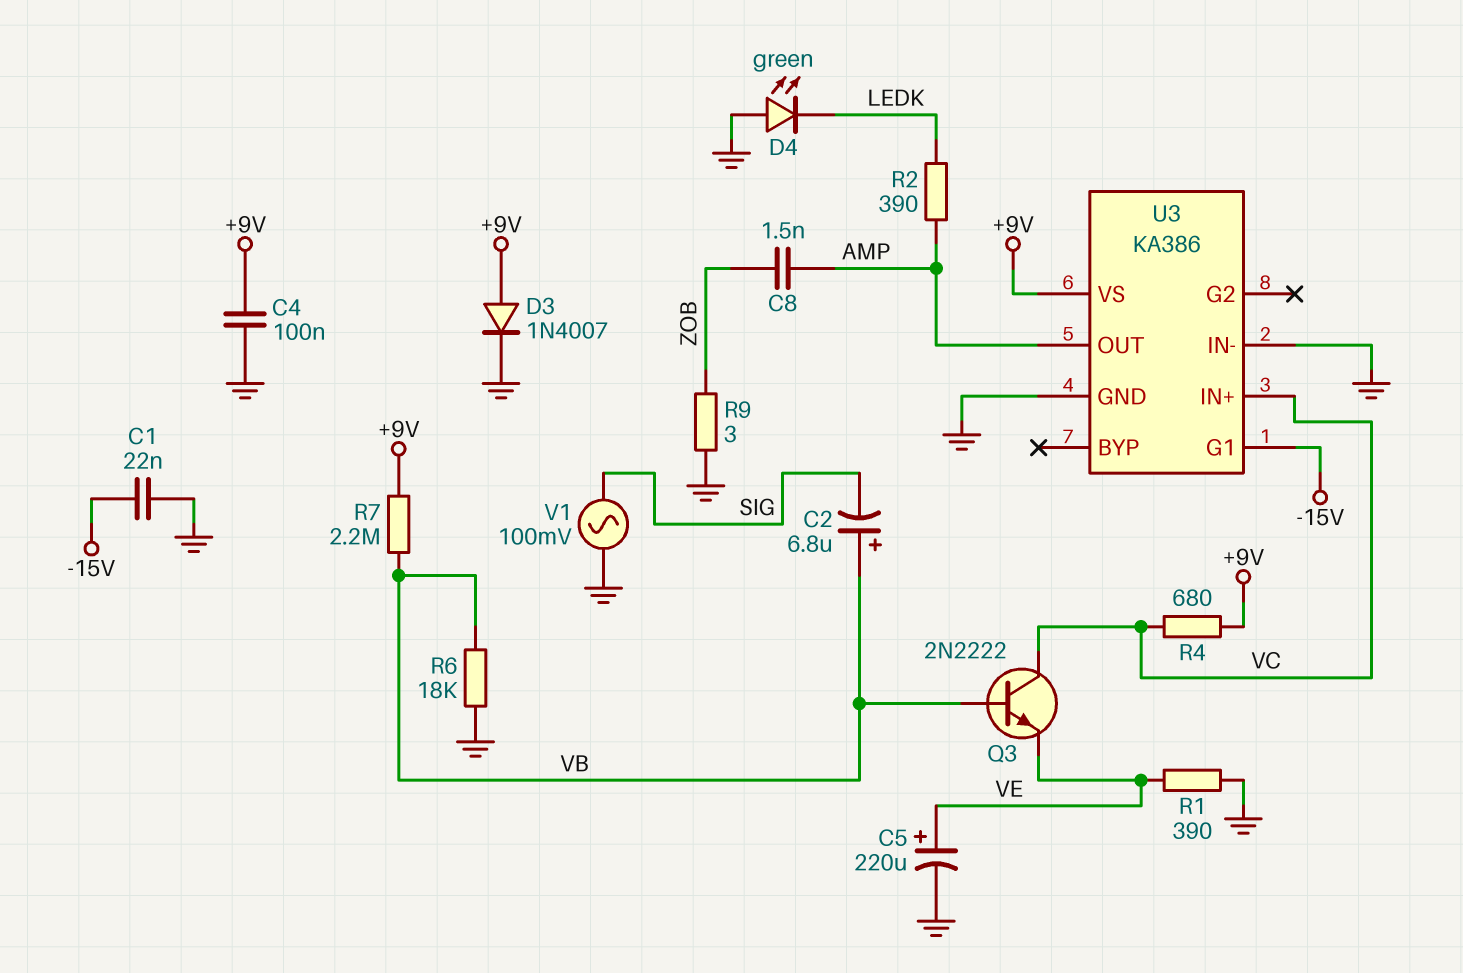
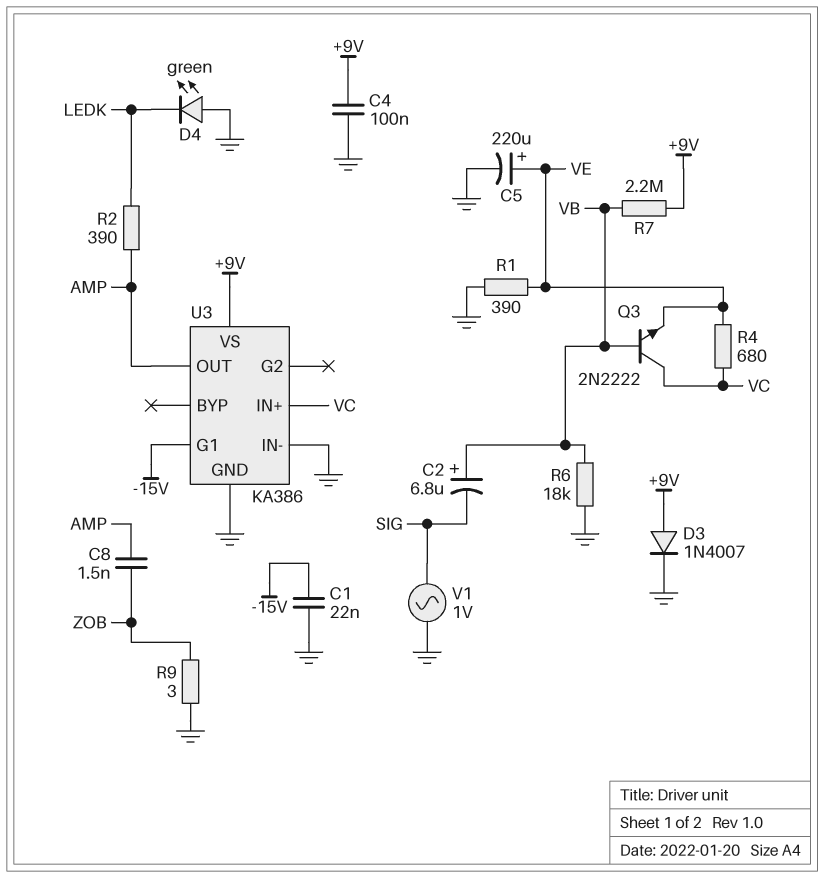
R4: 680 (+9V, VC) -> 680 (VC, VE)
V1: AC 100mV (GND, SIG) -> AC 1V (GND, SIG)

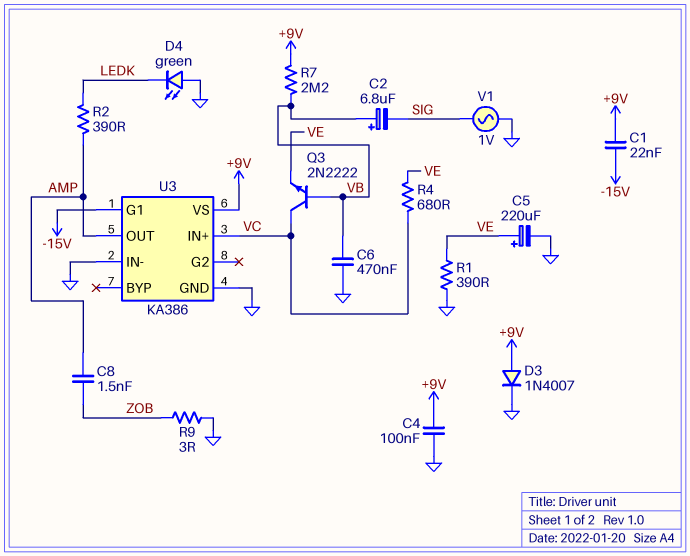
C1: 22nF (-15V, GND) -> 22nF (+9V, -15V)
C6: none -> 470nF (GND, VB)
R6: 18k (GND, VB) -> none

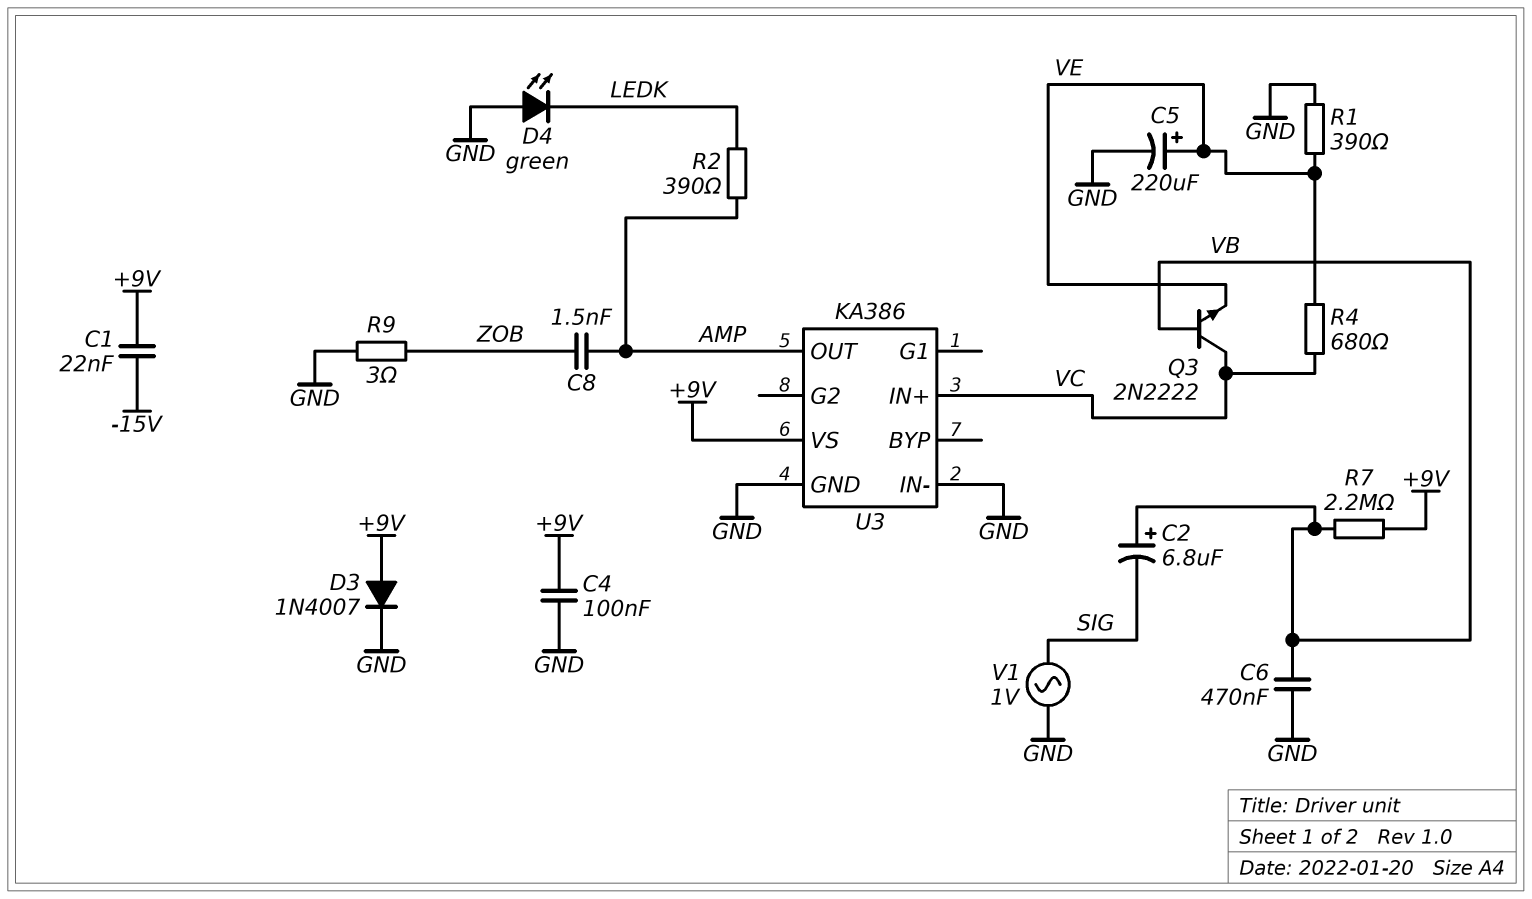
U3 pin G1: -15V -> none

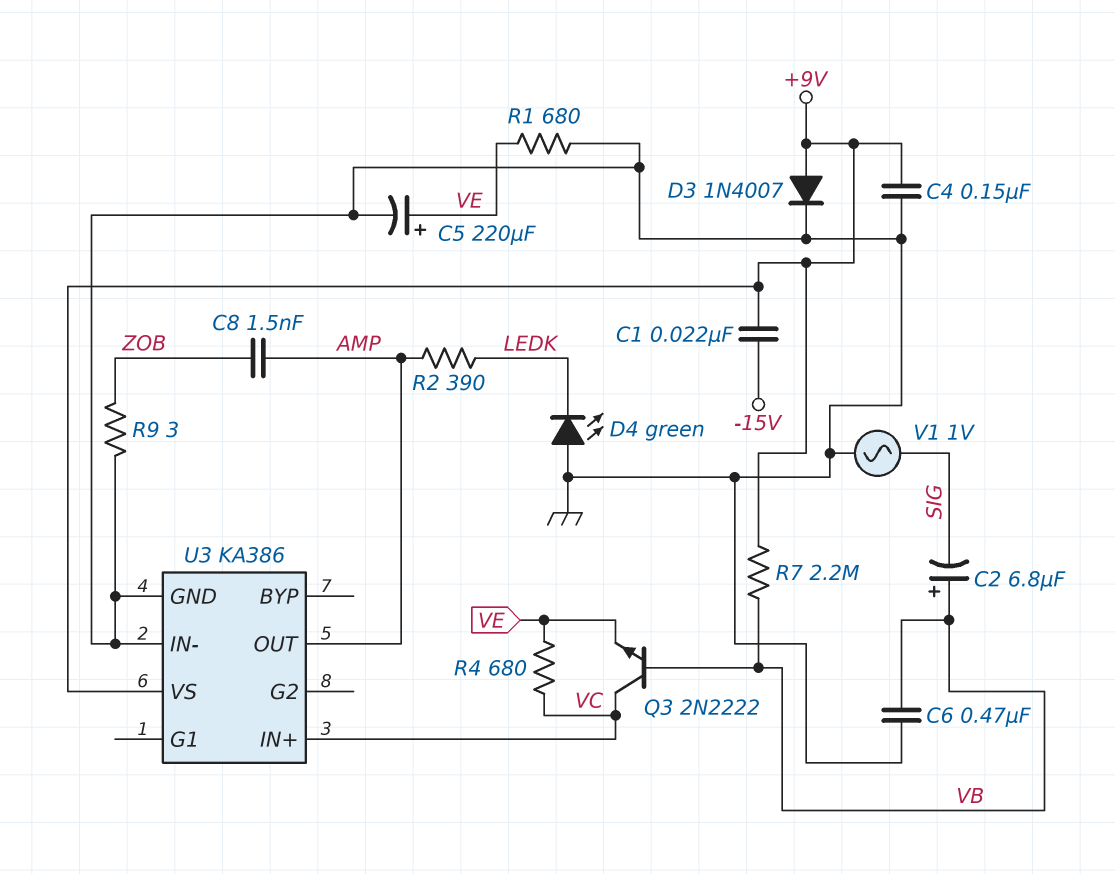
C4: 100nF (+9V, GND) -> 150nF (+9V, GND)
R1: 390 (GND, VE) -> 680 (GND, VE)

